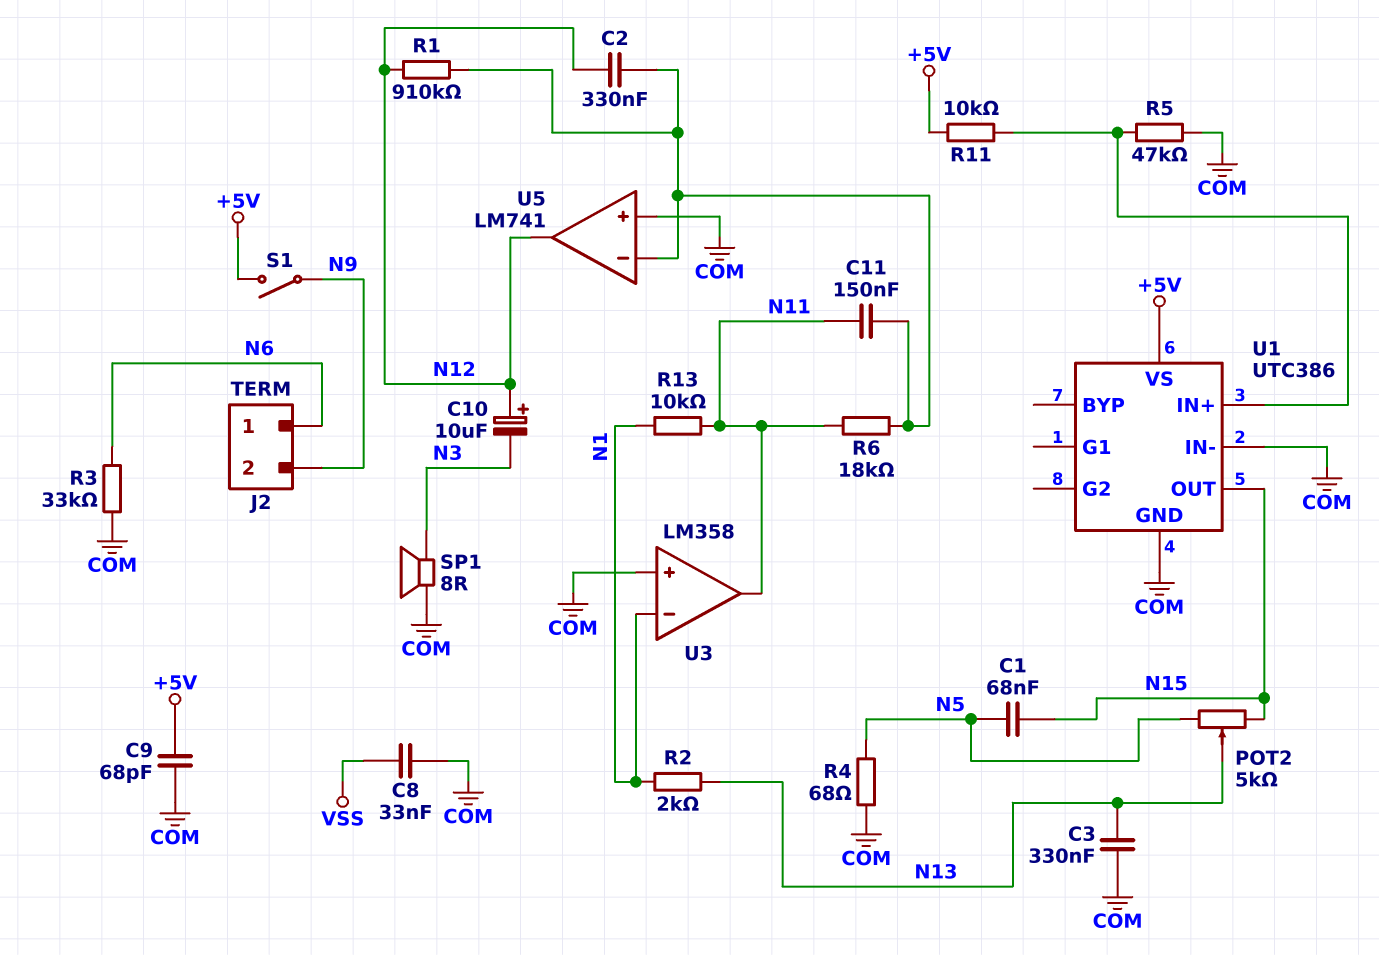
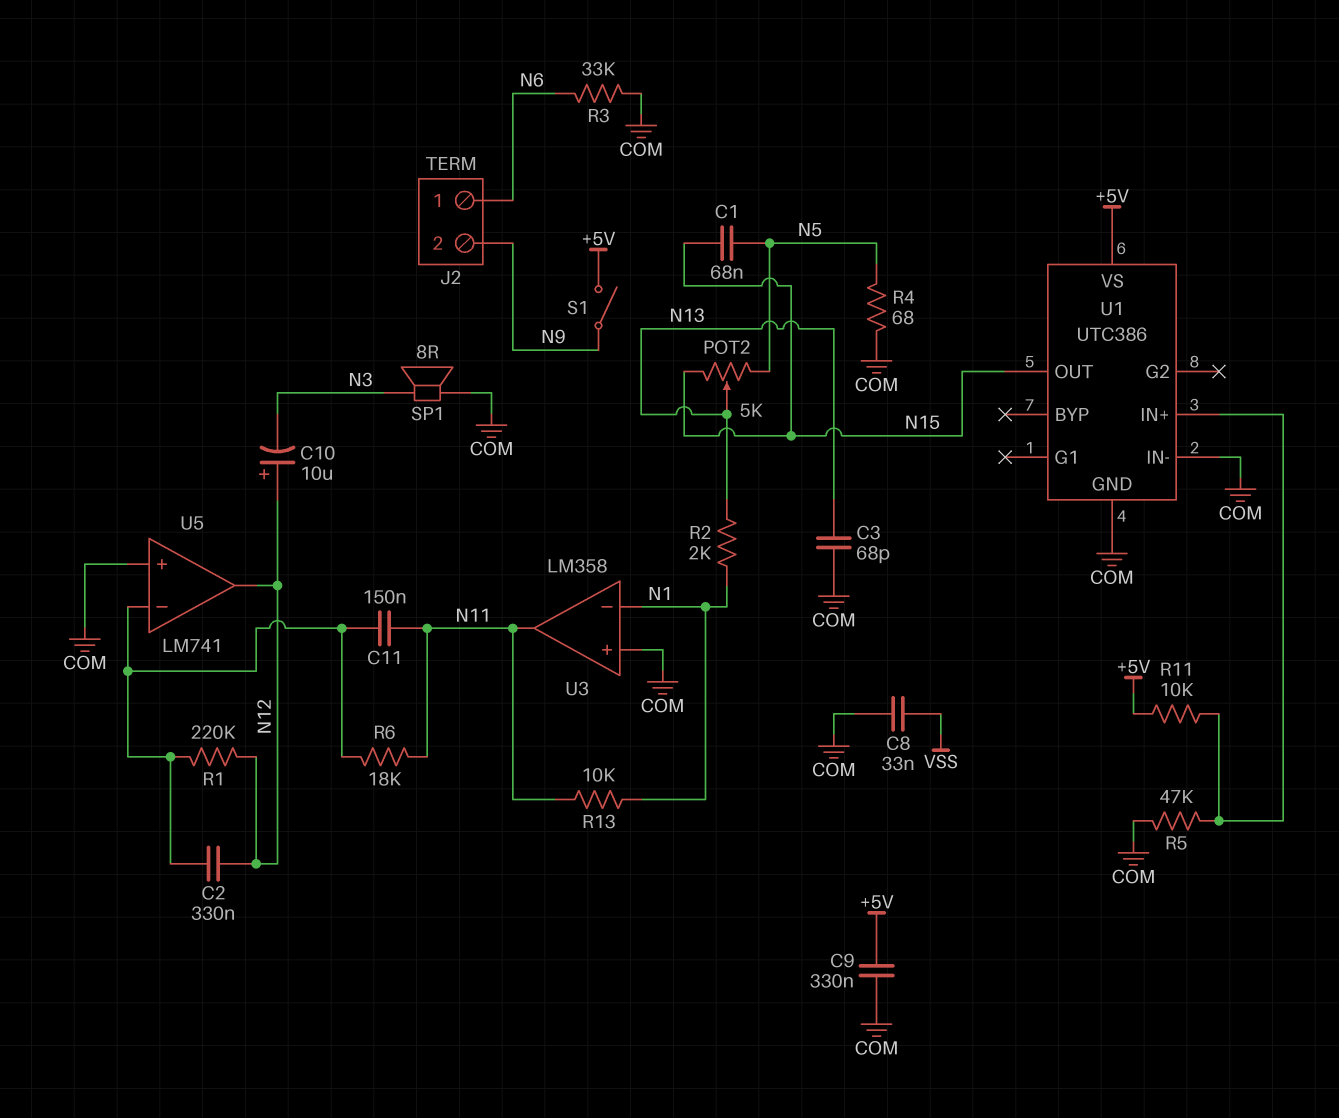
C3: 330nF (COM, N13) -> 68pF (COM, N13)
C9: 68pF (+5V, COM) -> 330nF (+5V, COM)
R1: 910k (N12, U5/in-) -> 220k (N12, U5/in-)

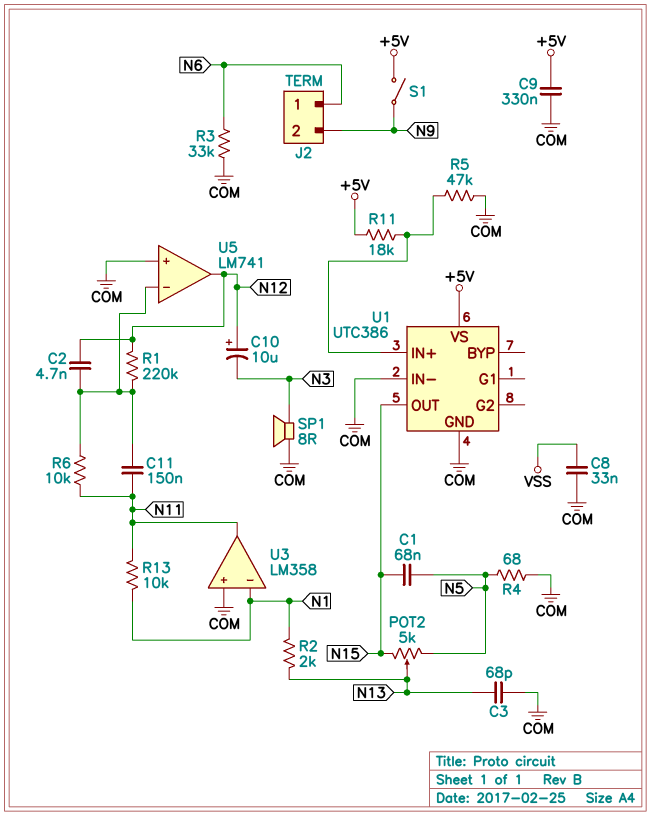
C2: 330nF (N12, U5/in-) -> 4.7nF (N12, U5/in-)
R6: 18k (N11, U5/in-) -> 10k (N11, U5/in-)
R11: 10k (+5V, U1/IN+) -> 18k (+5V, U1/IN+)

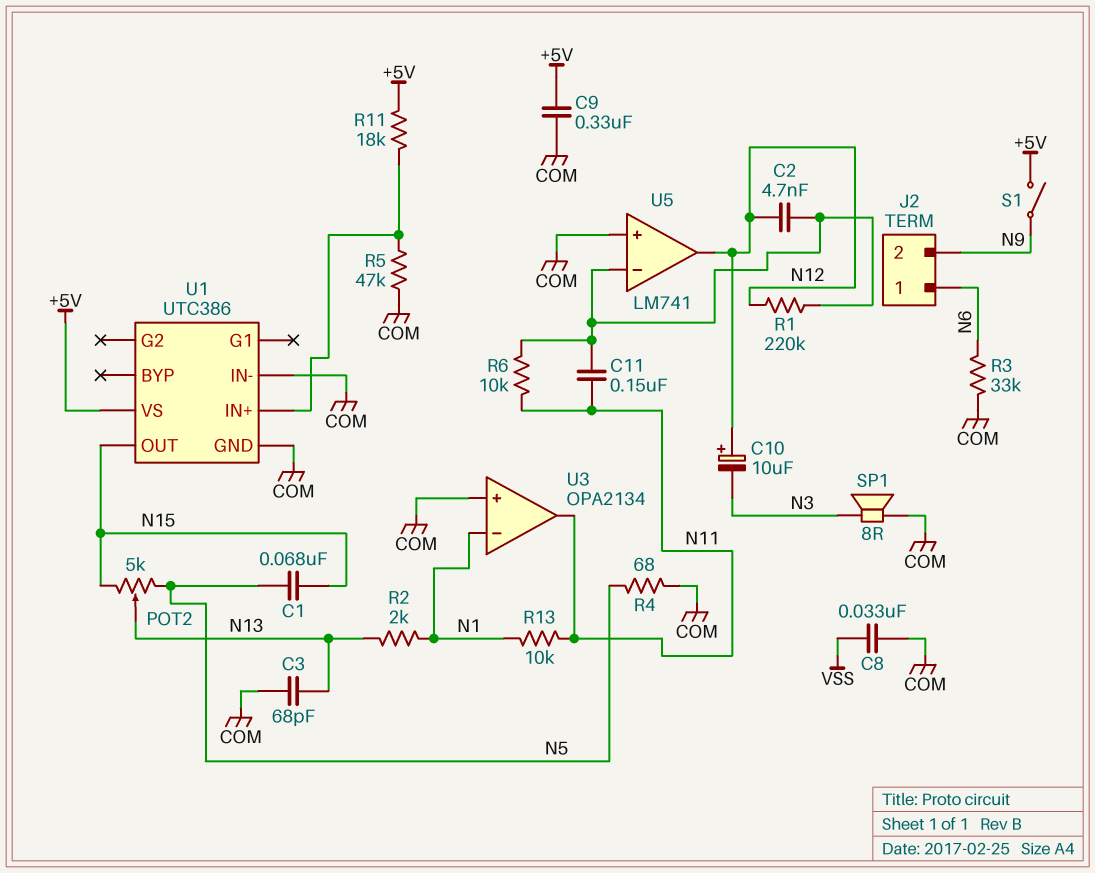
U3: LM358 -> OPA2134

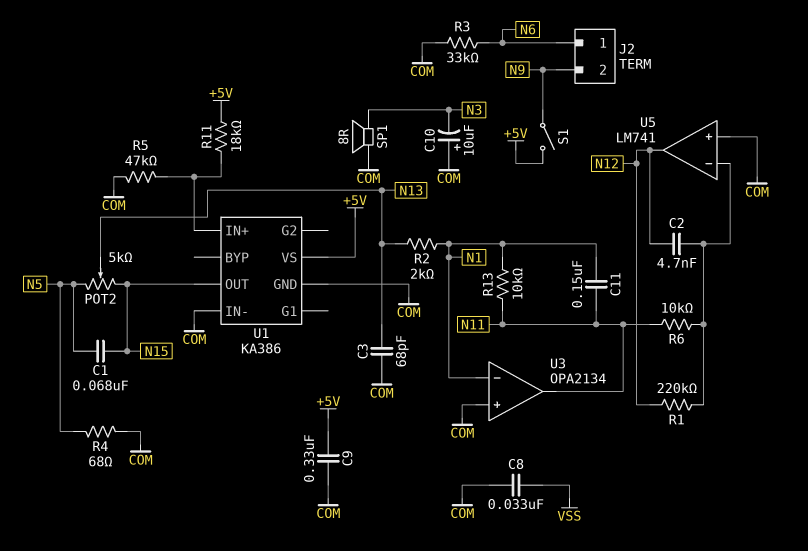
C10: 10uF (plus N12, minus N3) -> 10uF (plus COM, minus N3)
C11: 150nF (N11, U5/in-) -> 150nF (N1, N11)
U1: UTC386 -> KA386

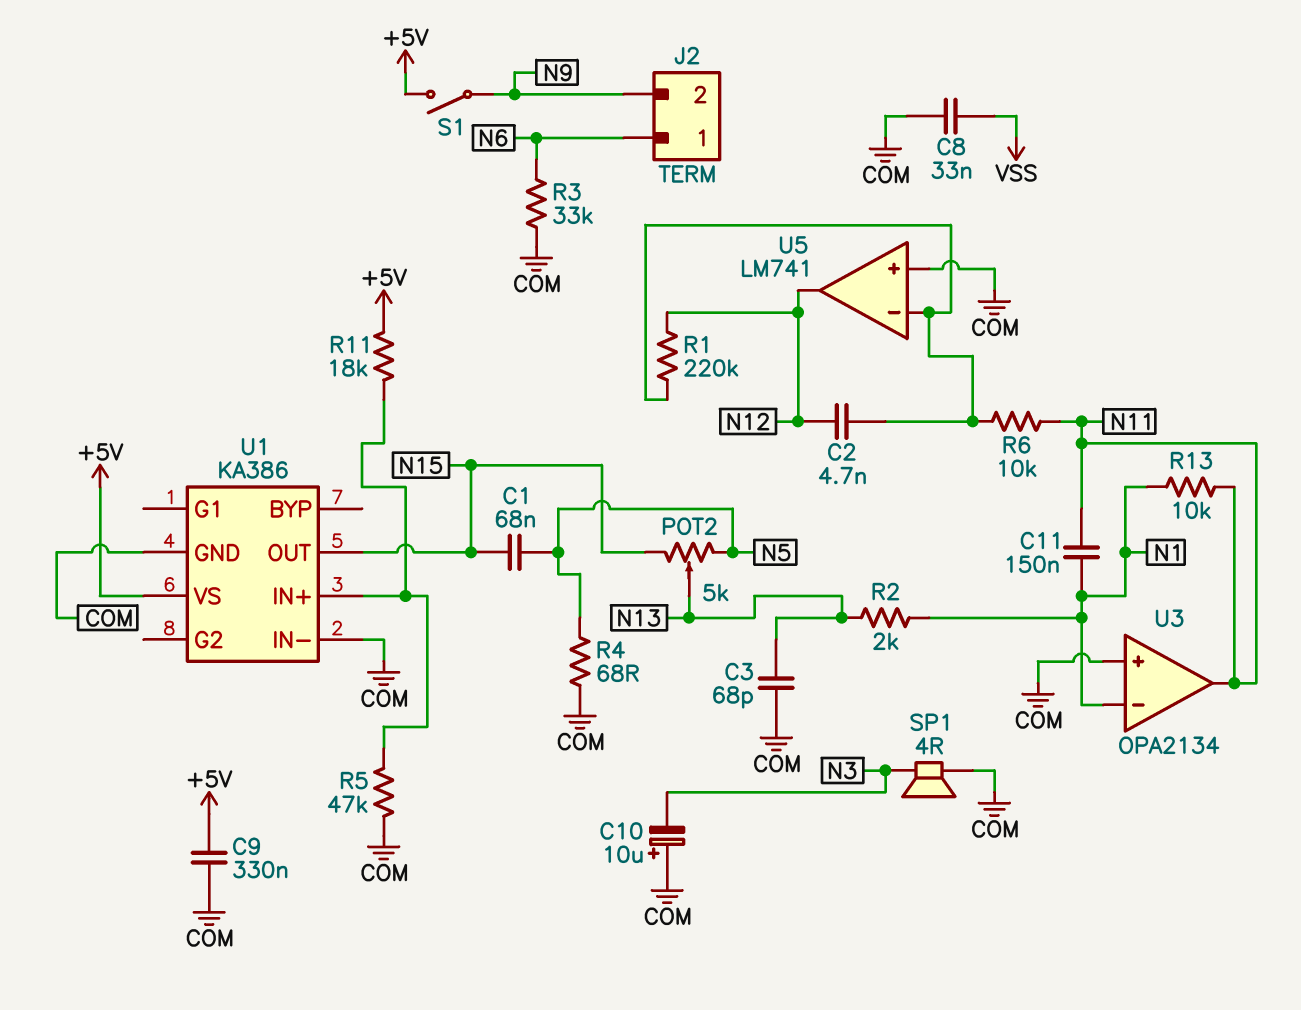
SP1: speaker 8R (COM, N3) -> speaker 4R (COM, N3)

